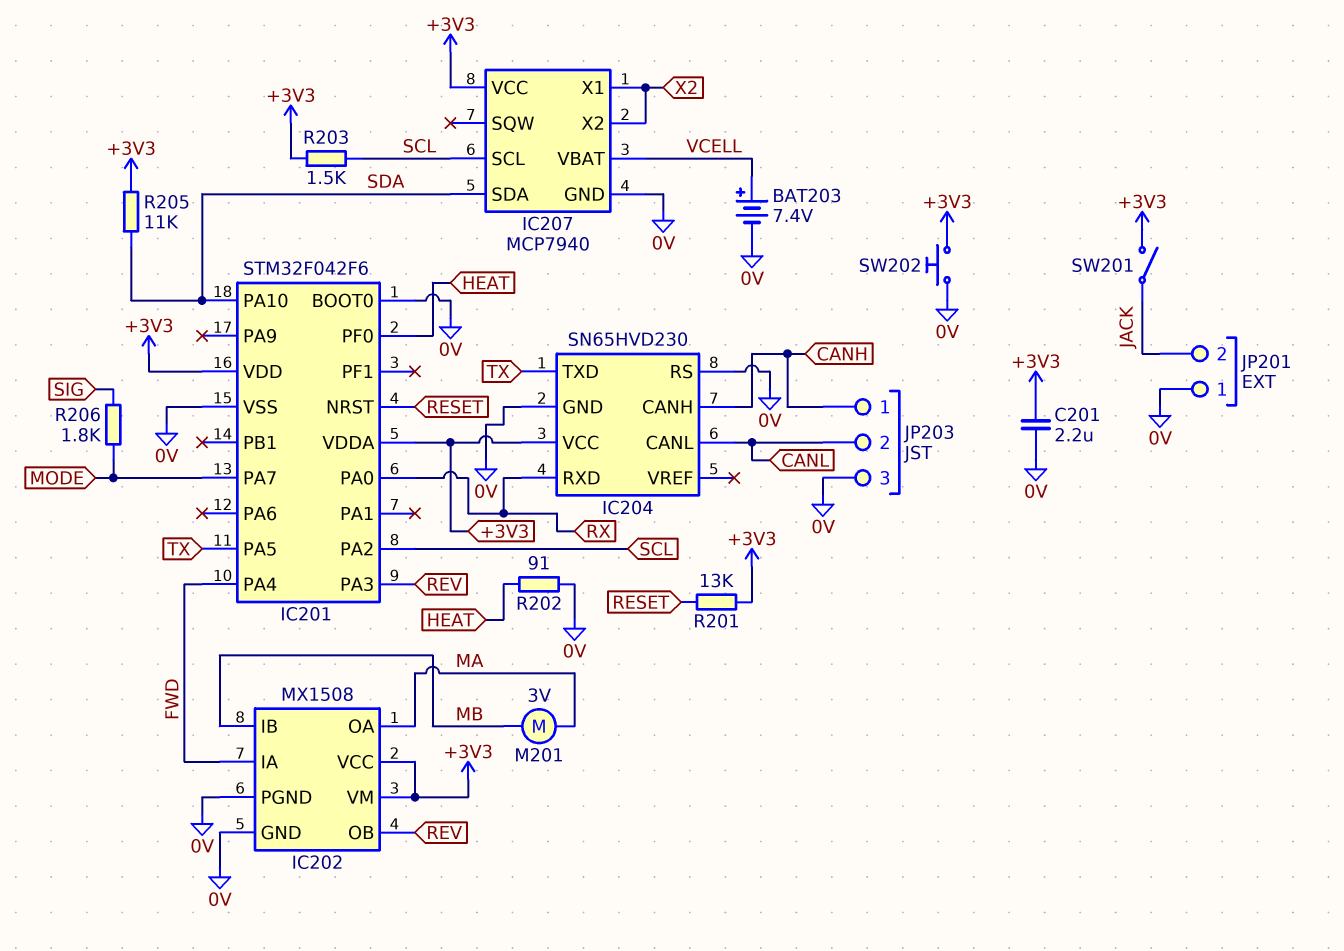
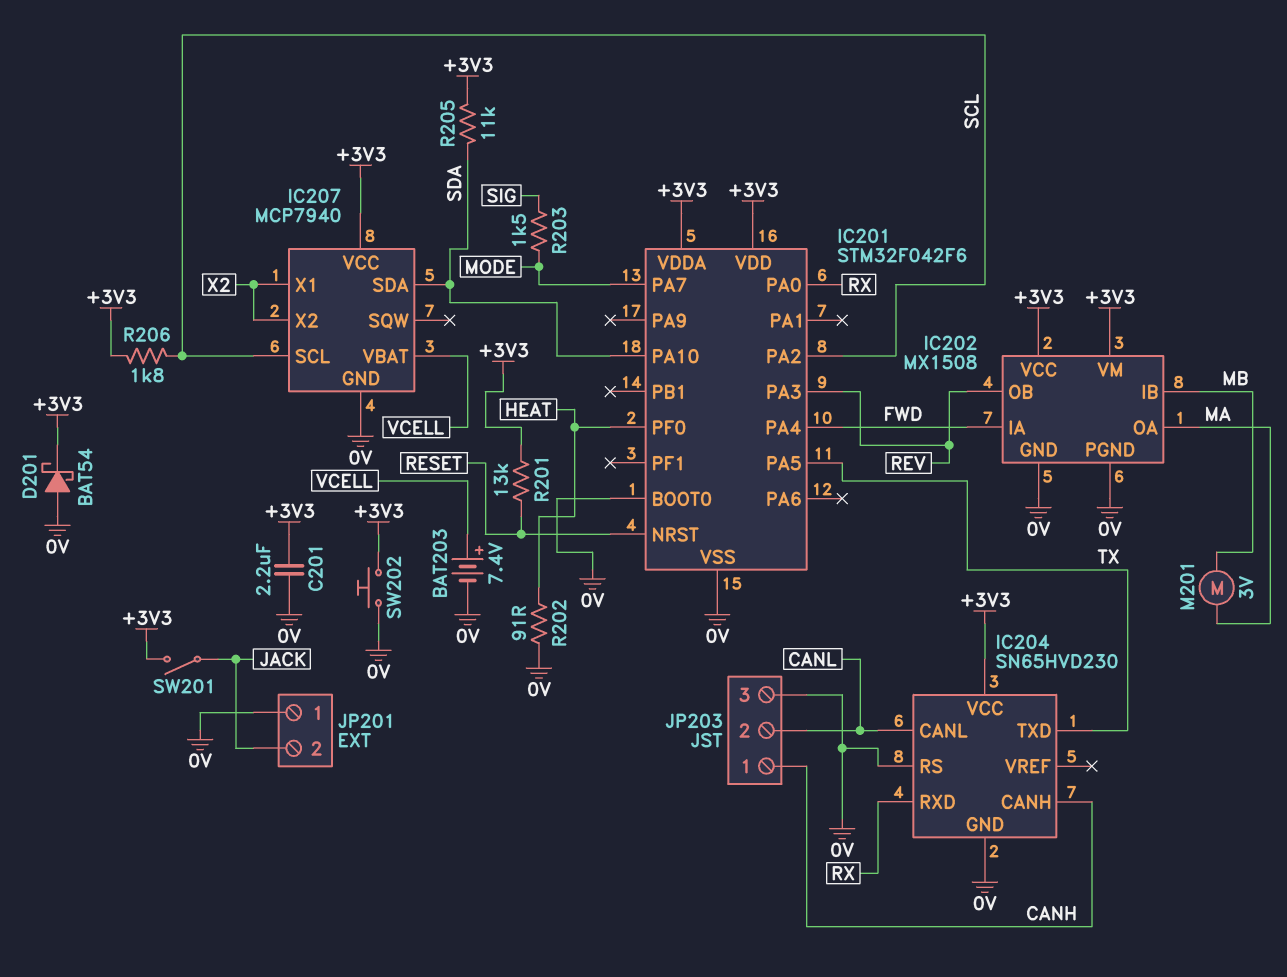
D201: none -> schottky BAT54 (A 0V, K +3V3)
R203: 1.5k (+3V3, SCL) -> 1.5k (MODE, SIG)
R206: 1.8k (MODE, SIG) -> 1.8k (+3V3, SCL)

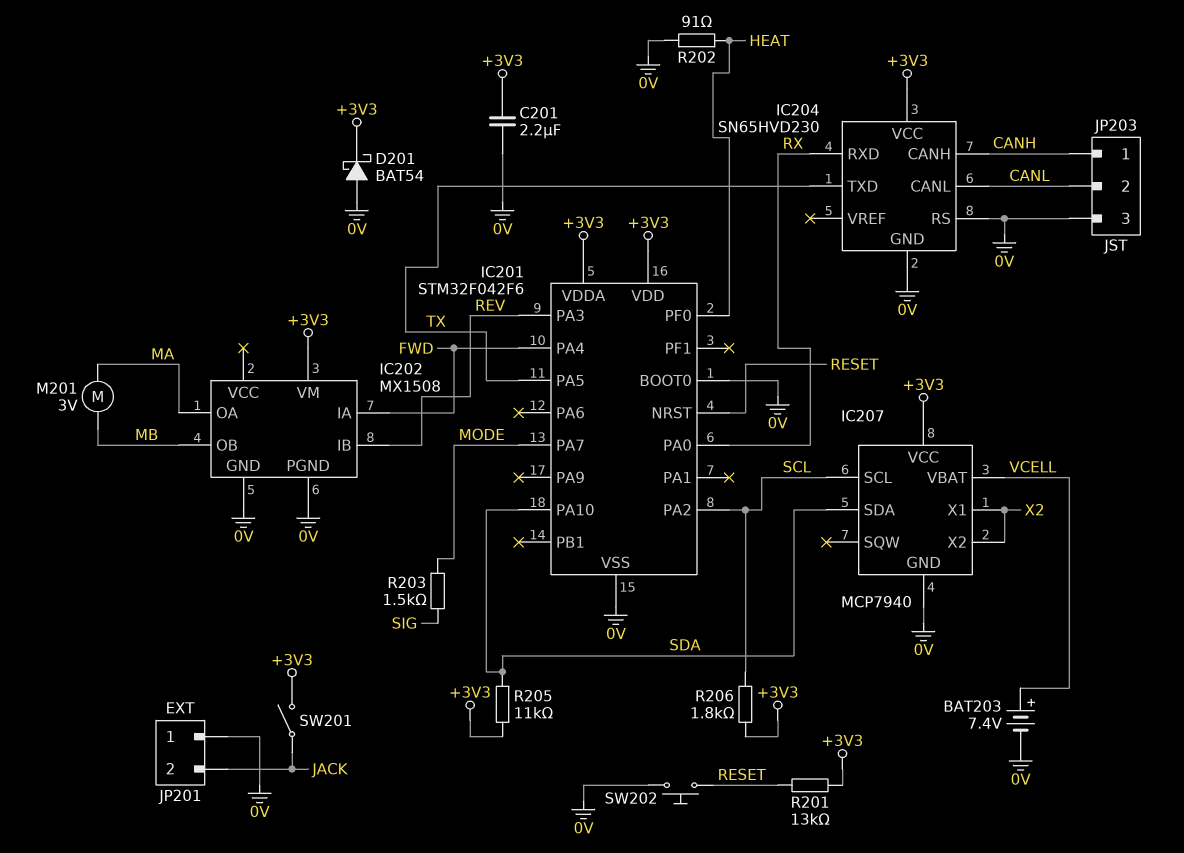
IC202 pin IB: MB -> REV
IC202 pin OB: REV -> MB
IC202 pin VCC: +3V3 -> none
SW202: button (+3V3, 0V) -> button (0V, RESET)

